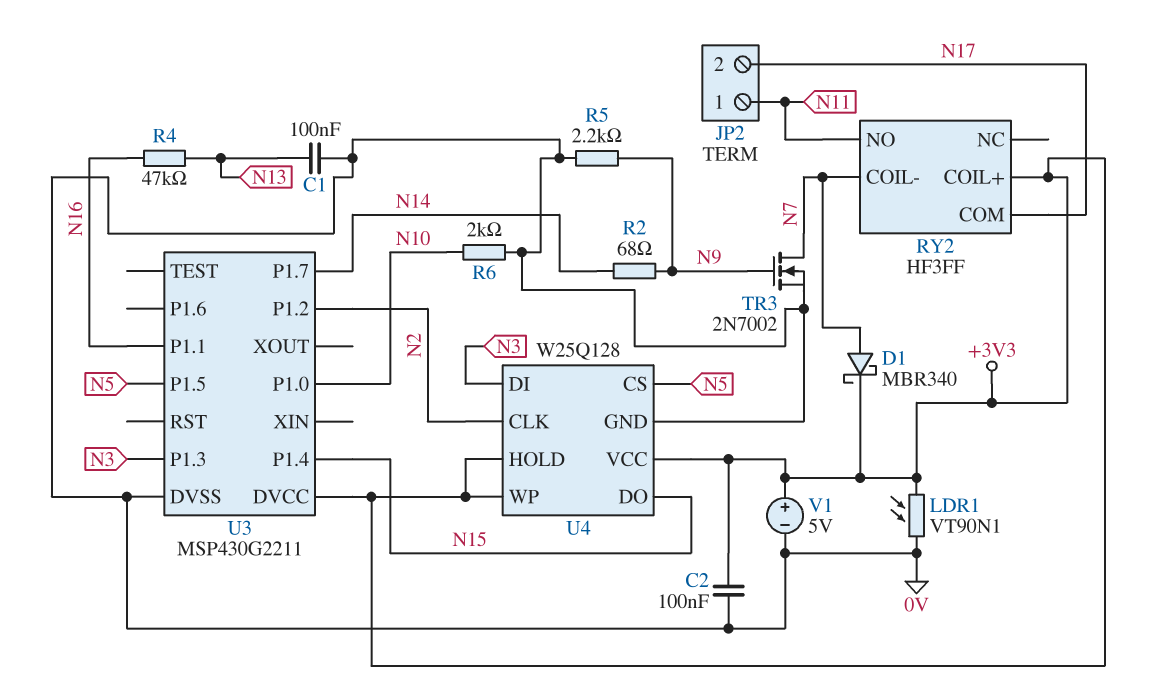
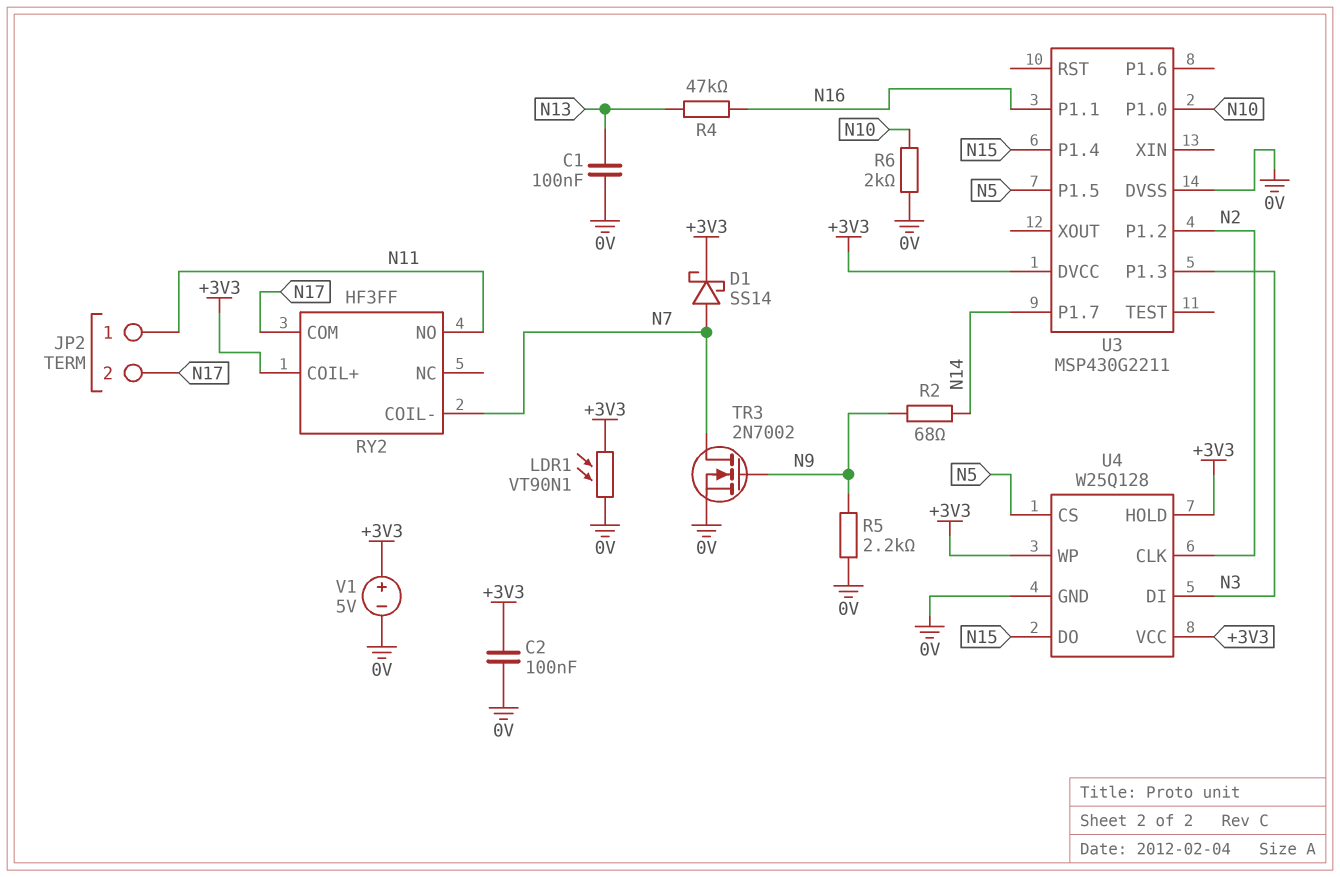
D1: schottky MBR340 (A N7, K +3V3) -> schottky SS14 (A N7, K +3V3)

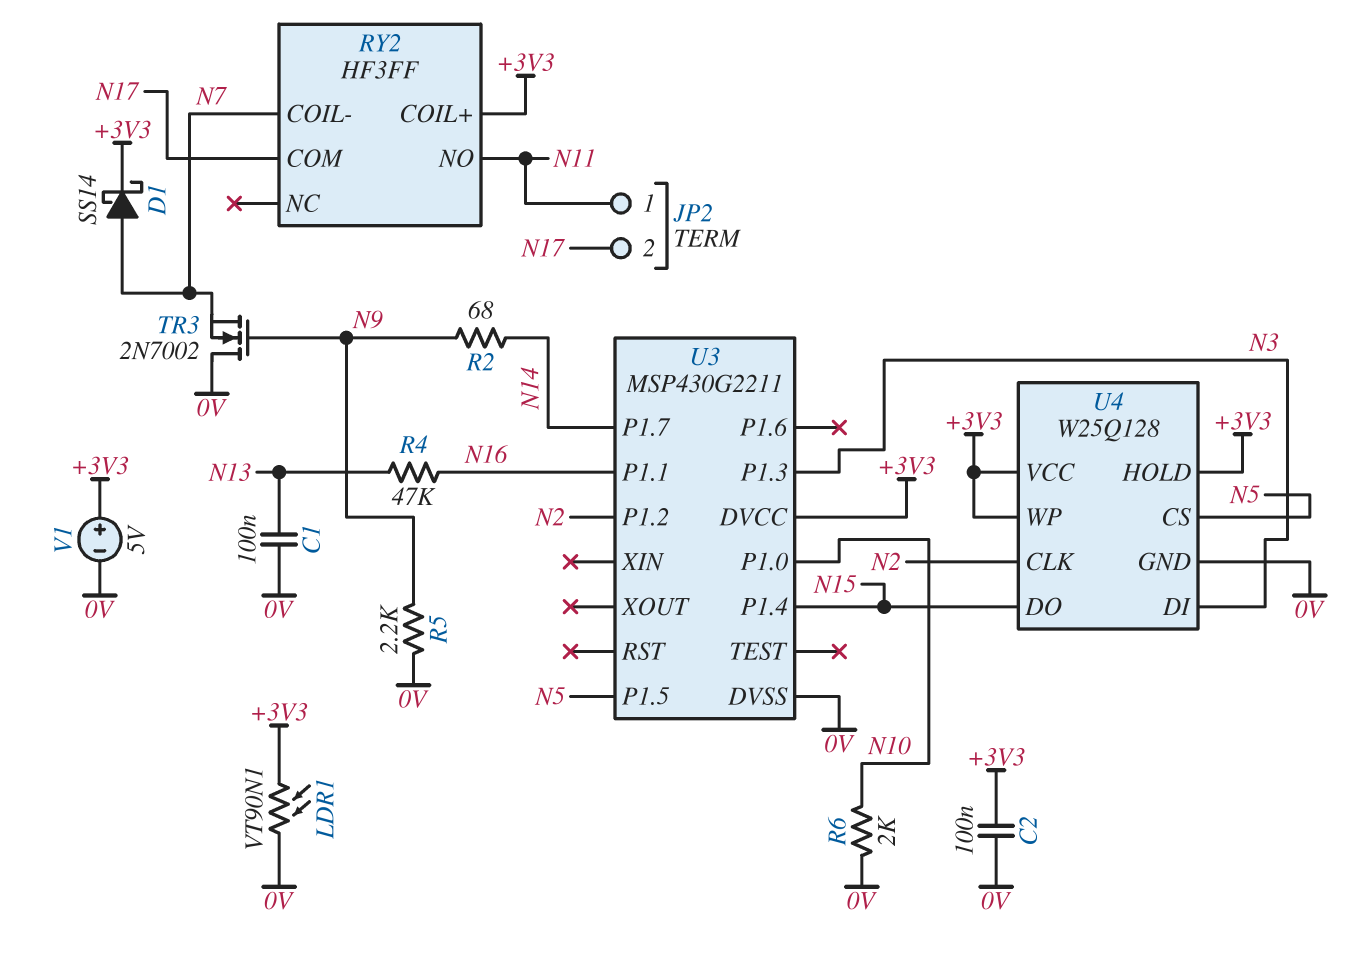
TR3: NMOS 2N7002 (G N9, D N7, S 0V) -> NMOS 2N7002 (G N9, D 0V, S N7)

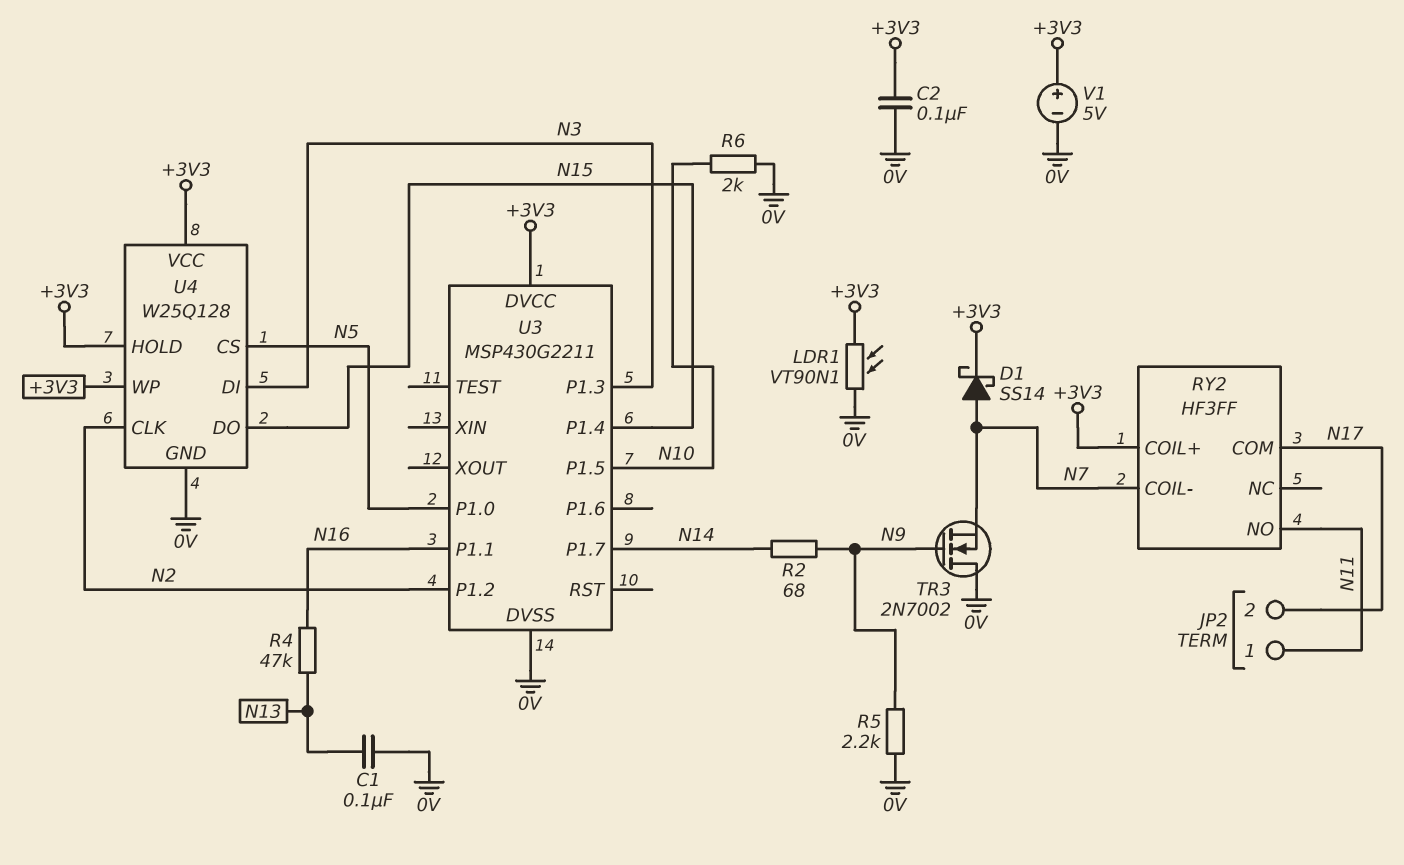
U3 pin P1.0: N10 -> N5
U3 pin P1.5: N5 -> N10

